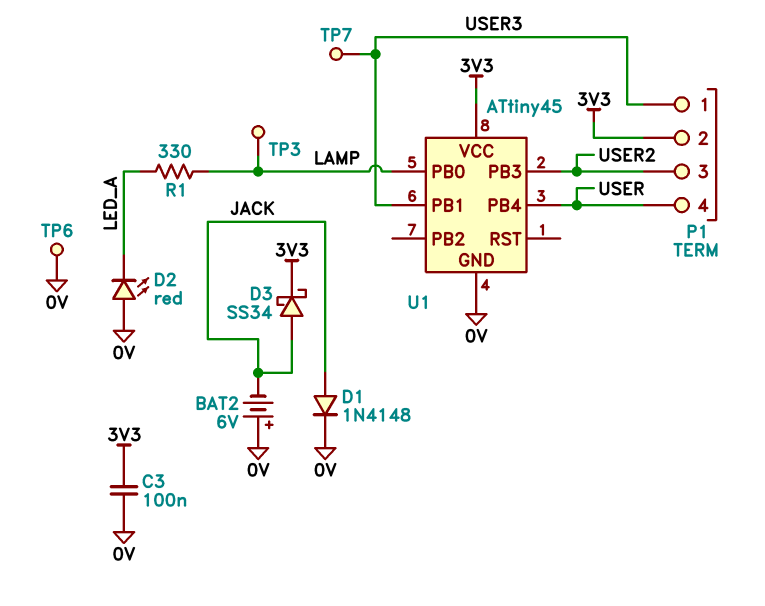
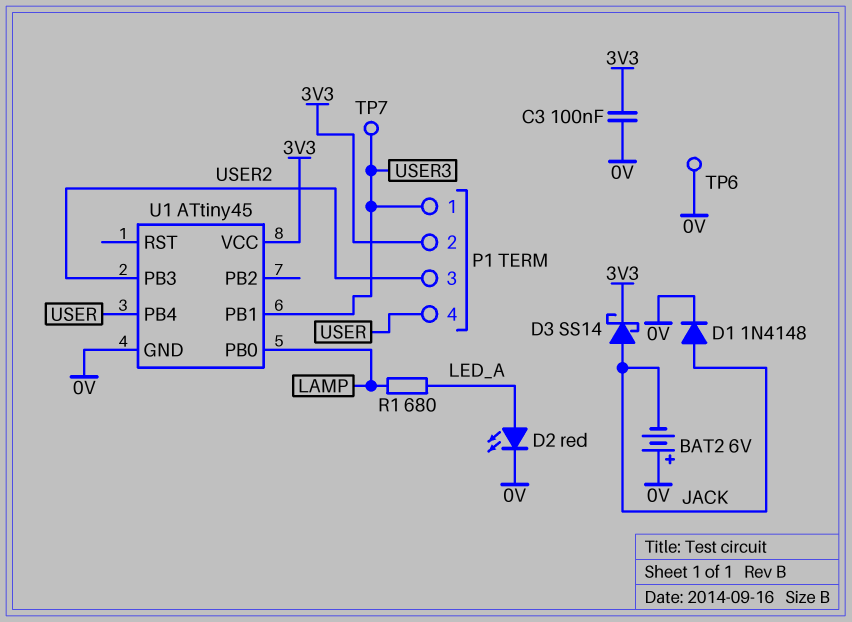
D2: LED red (A 0V, K LED_A) -> LED red (A LED_A, K 0V)
D3: schottky SS34 (A JACK, K 3V3) -> schottky SS14 (A JACK, K 3V3)
R1: 330 (LAMP, LED_A) -> 680 (LAMP, LED_A)
TP3: test point (LAMP) -> none

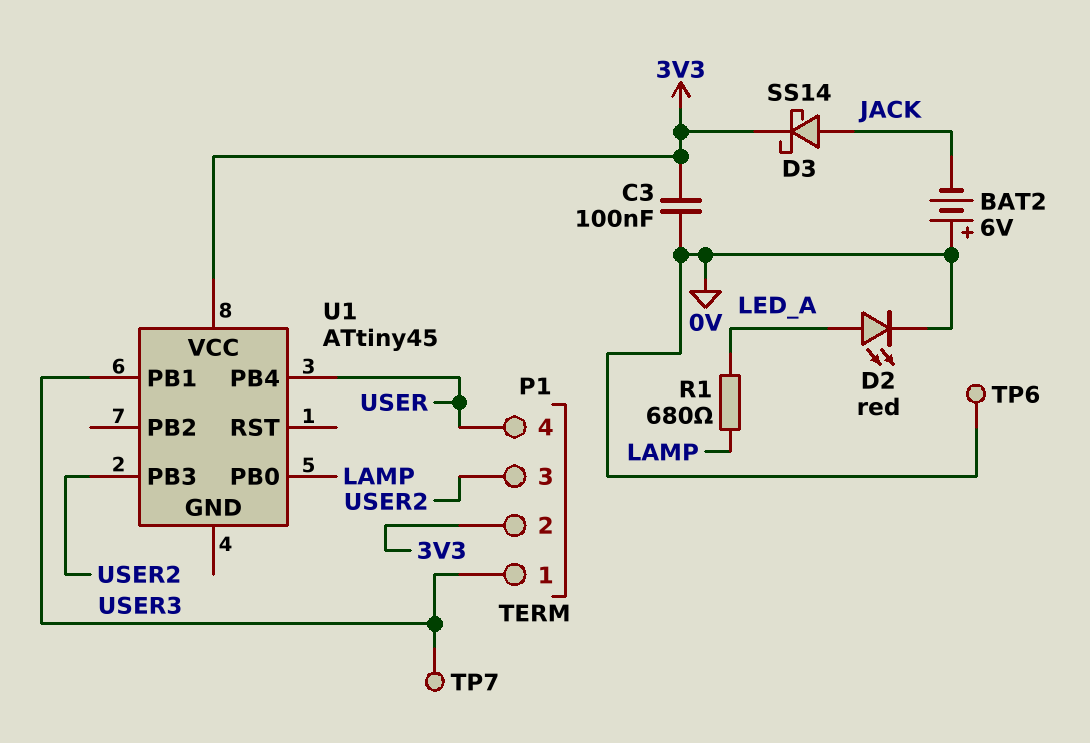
D1: diode 1N4148 (A JACK, K 0V) -> none
U1 pin GND: 0V -> none

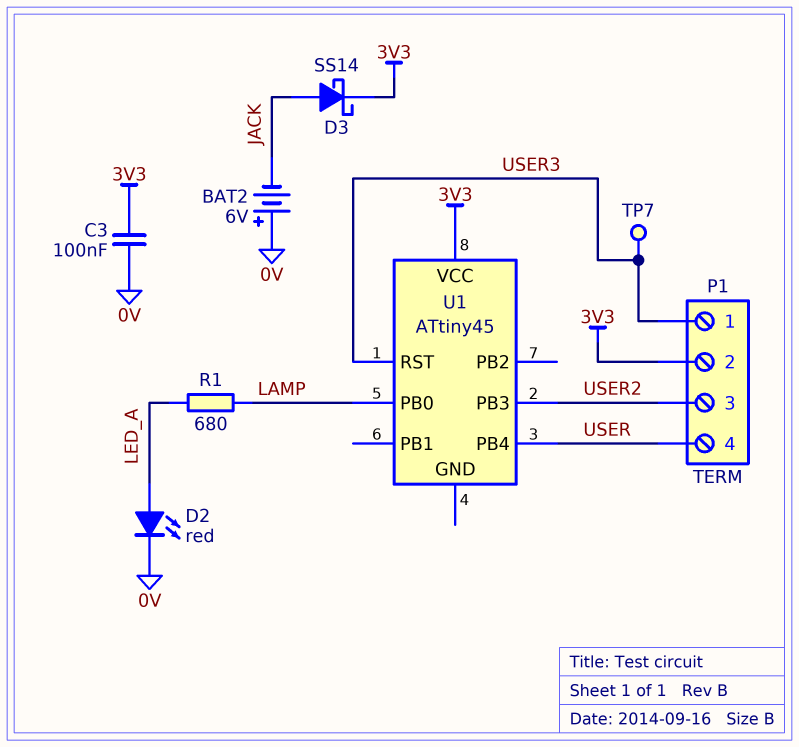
TP6: test point (0V) -> none
U1 pin PB1: USER3 -> none
U1 pin RST: none -> USER3

